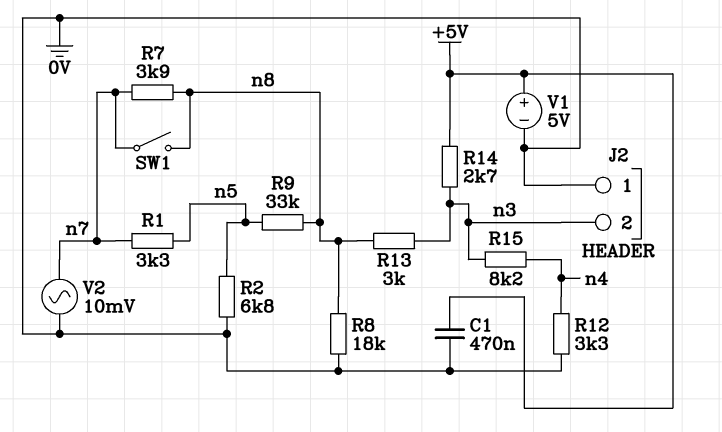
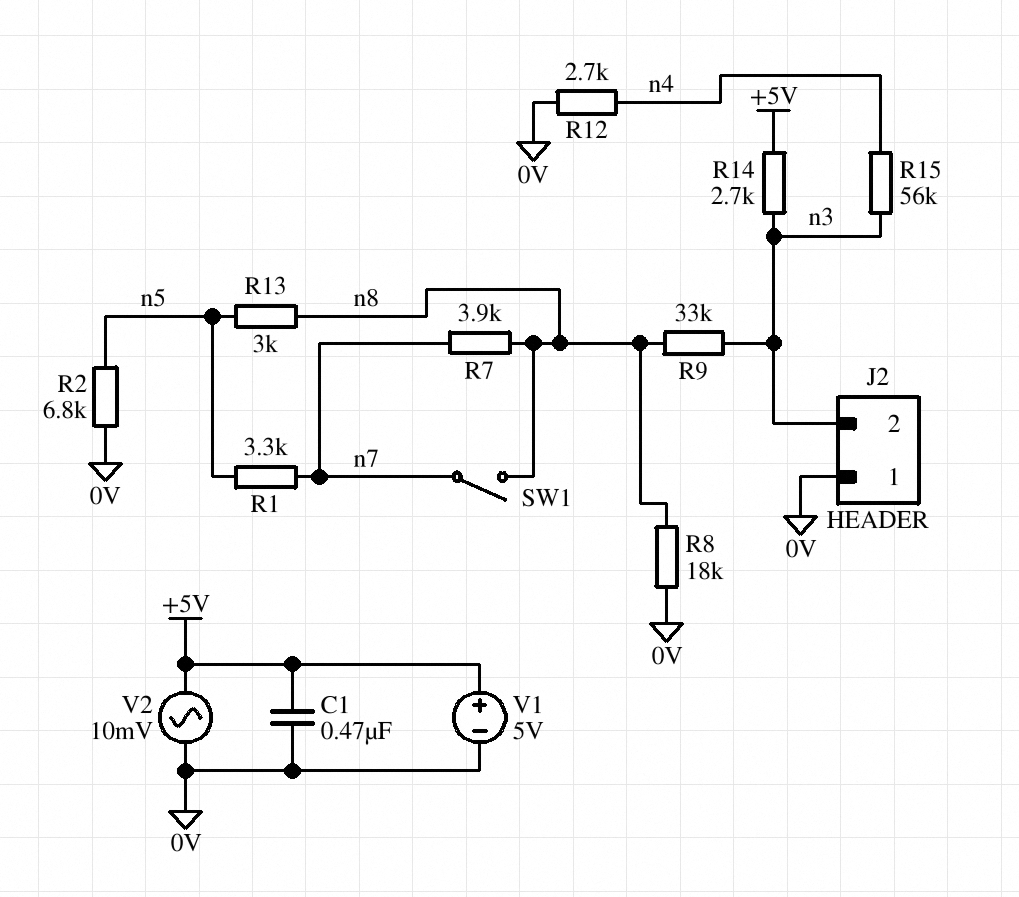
R9: 33k (n5, n8) -> 33k (n3, n8)
R12: 3.3k (0V, n4) -> 2.7k (0V, n4)
R13: 3k (n3, n8) -> 3k (n5, n8)
R15: 8.2k (n3, n4) -> 56k (n3, n4)
V2: AC 10mV (0V, n7) -> AC 10mV (+5V, 0V)

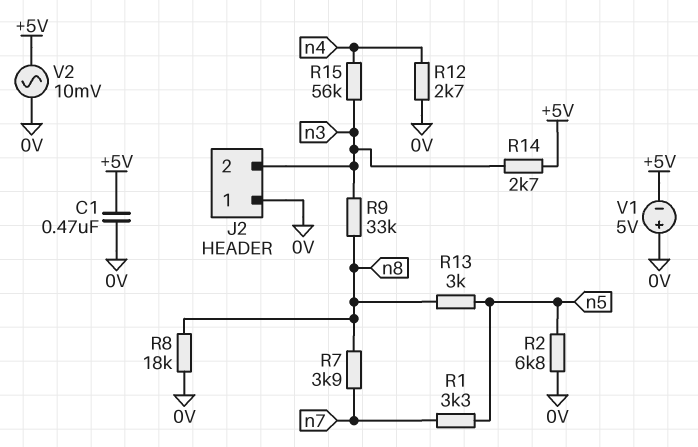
SW1: switch (n7, n8) -> none
V1: 5V (plus +5V, minus 0V) -> 5V (plus 0V, minus +5V)

